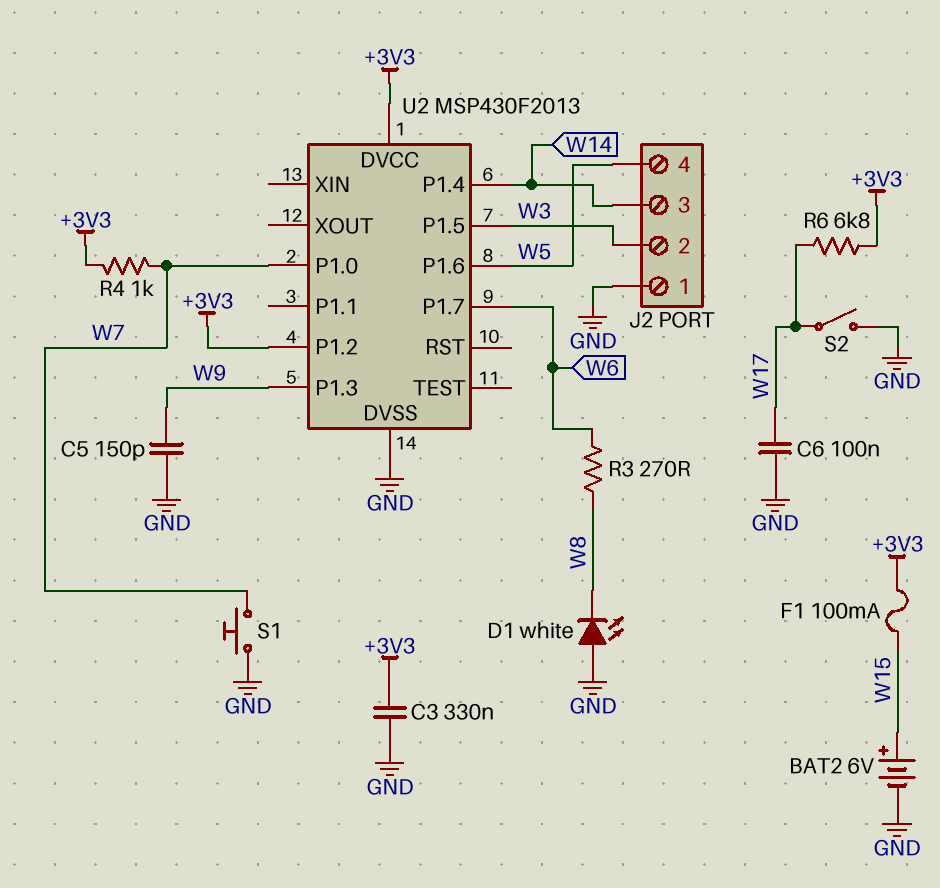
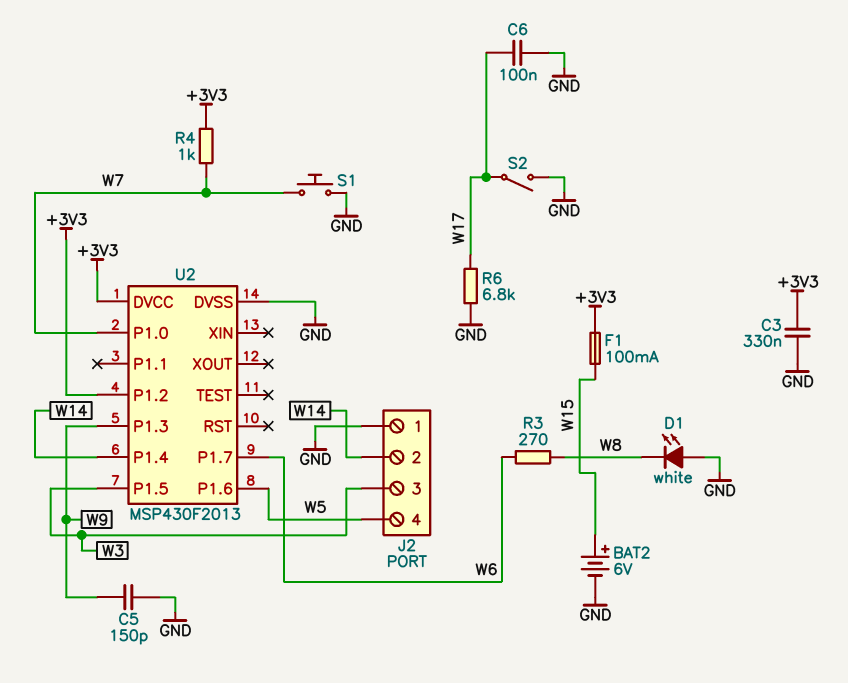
J2 pin 2: W3 -> W14
J2 pin 3: W14 -> W3
R6: 6.8k (+3V3, W17) -> 6.8k (GND, W17)

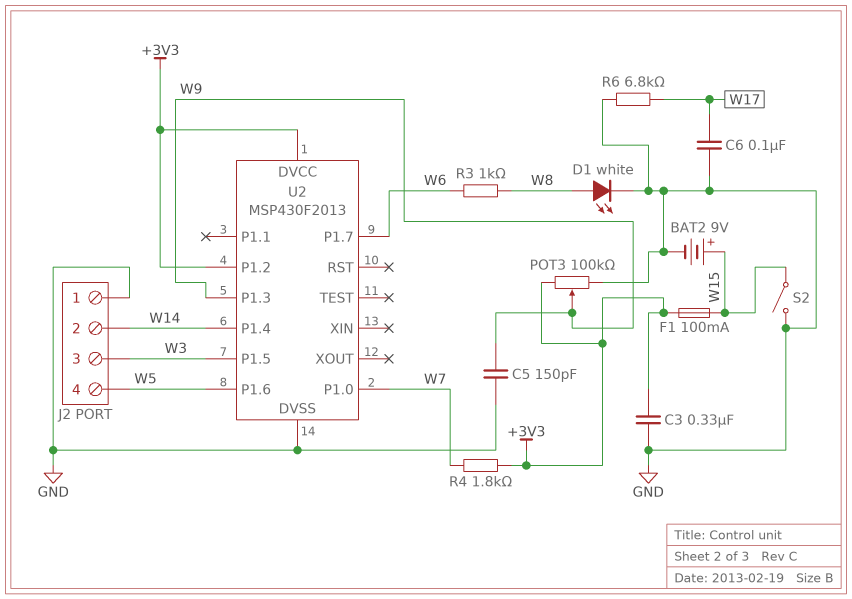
BAT2: 6V (plus W15, minus GND) -> 9V (plus W15, minus GND)
D1: LED white (A GND, K W8) -> LED white (A W8, K GND)
POT3: none -> 100k (+3V3, GND, wiper W9)
R3: 270 (W6, W8) -> 1k (W6, W8)
R4: 1k (+3V3, W7) -> 1.8k (+3V3, W7)
S1: button (GND, W7) -> none
S2: switch (GND, W17) -> switch (GND, W15)

